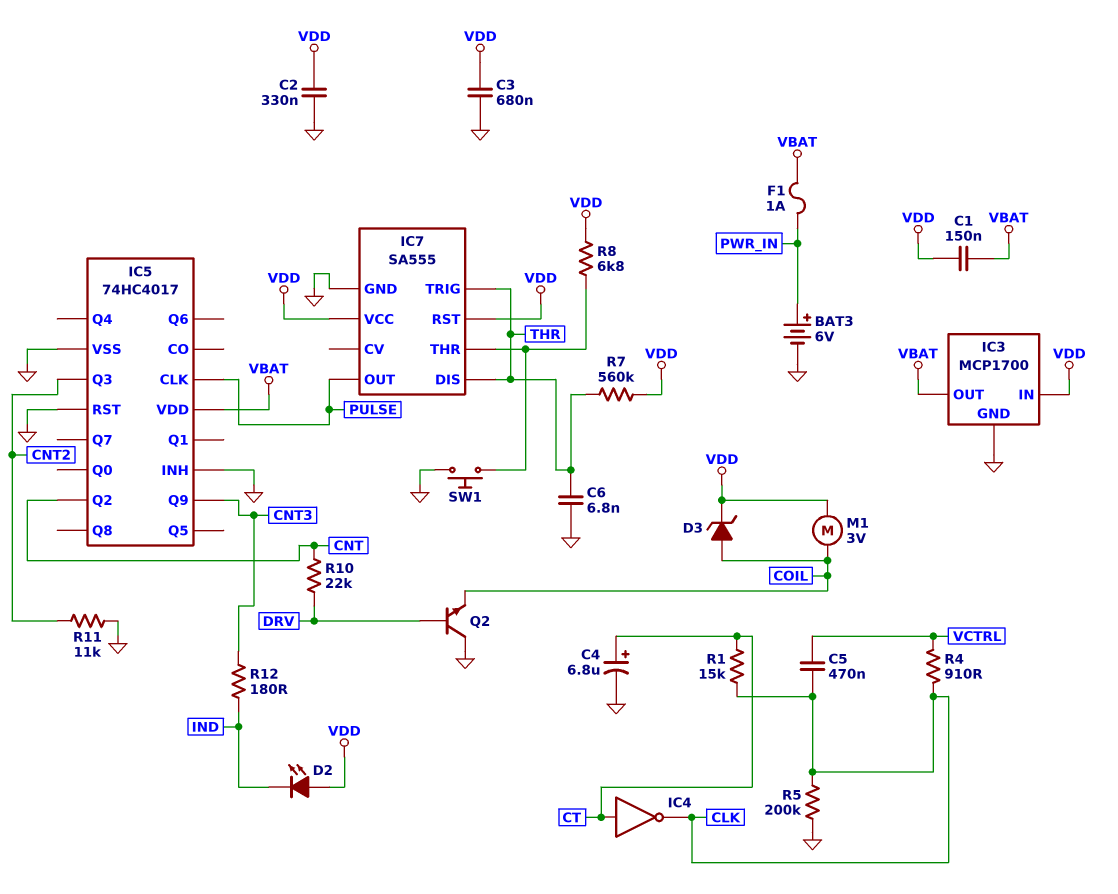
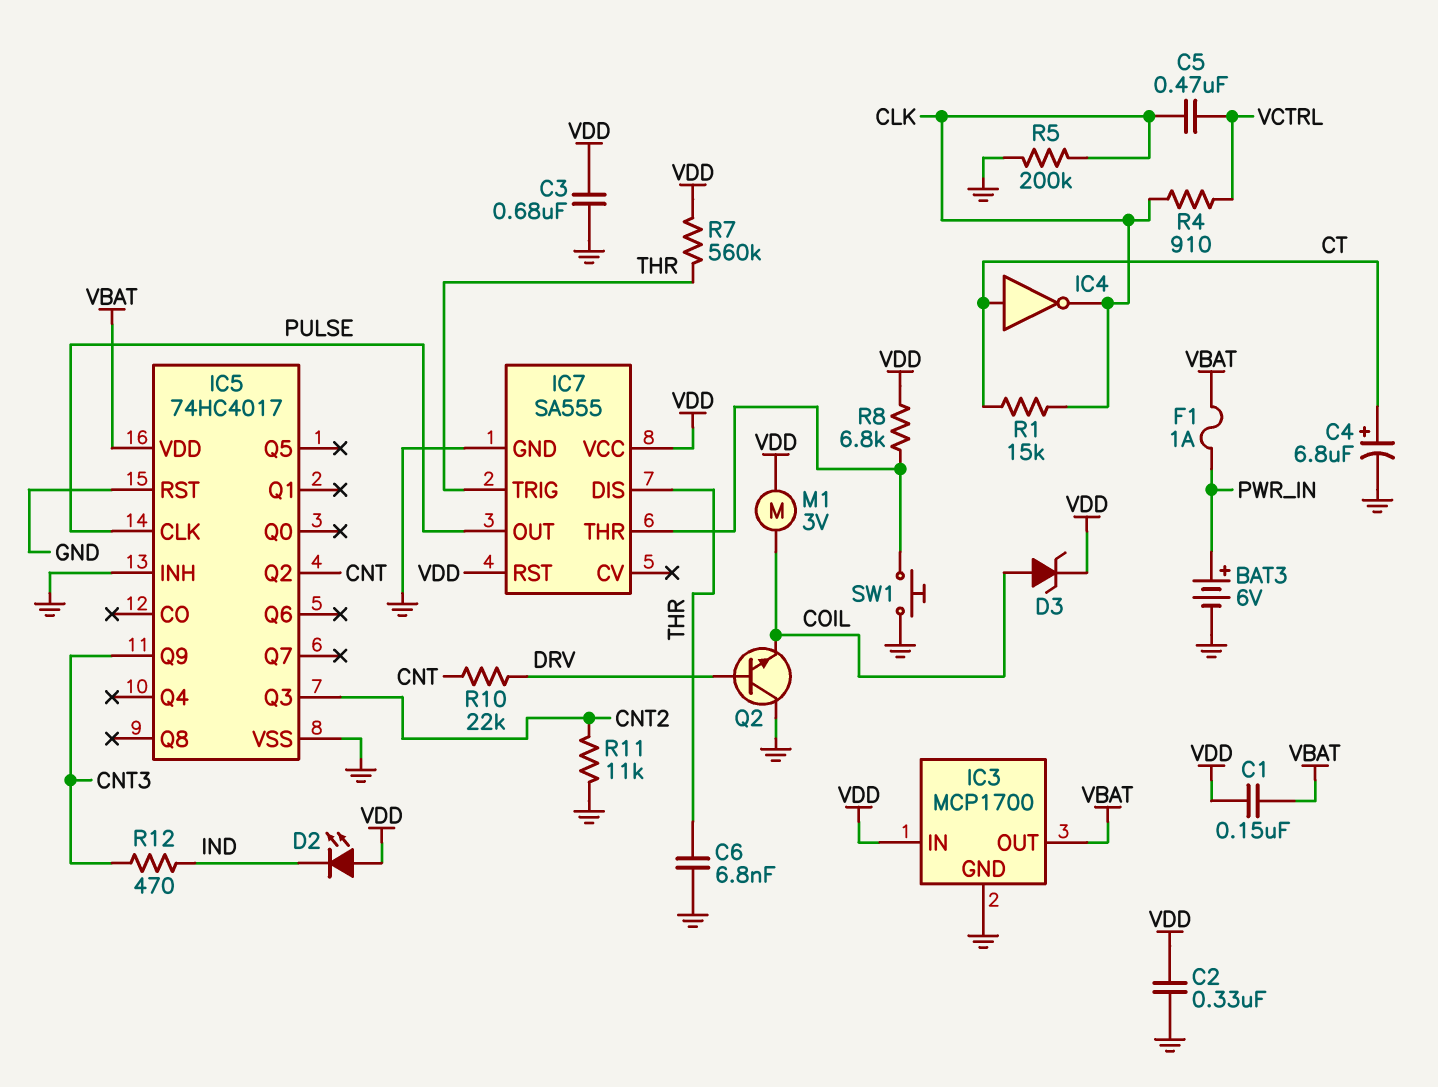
R12: 180 (CNT3, IND) -> 470 (CNT3, IND)

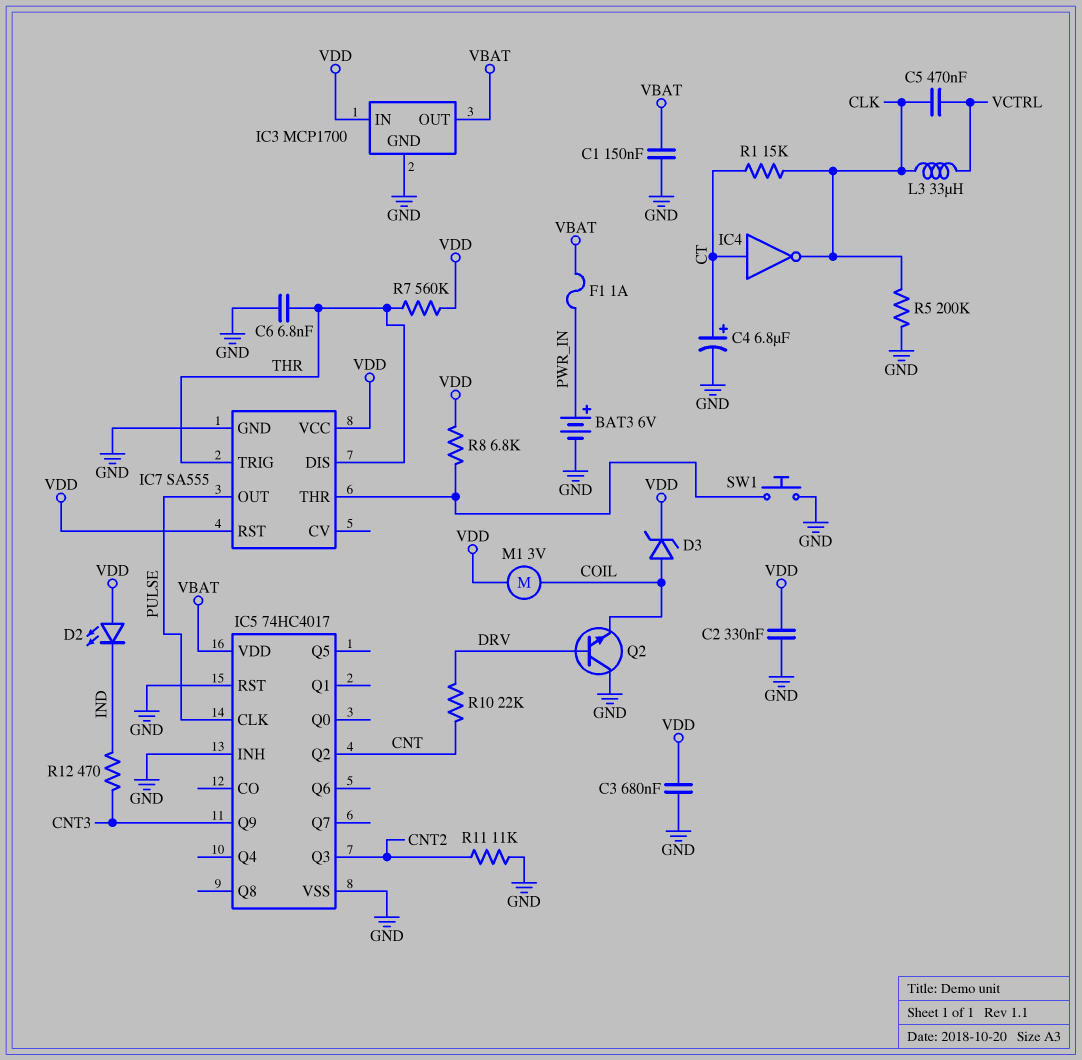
C1: 150nF (VBAT, VDD) -> 150nF (GND, VBAT)
L3: none -> 33uH (CLK, VCTRL)
R4: 910 (CLK, VCTRL) -> none

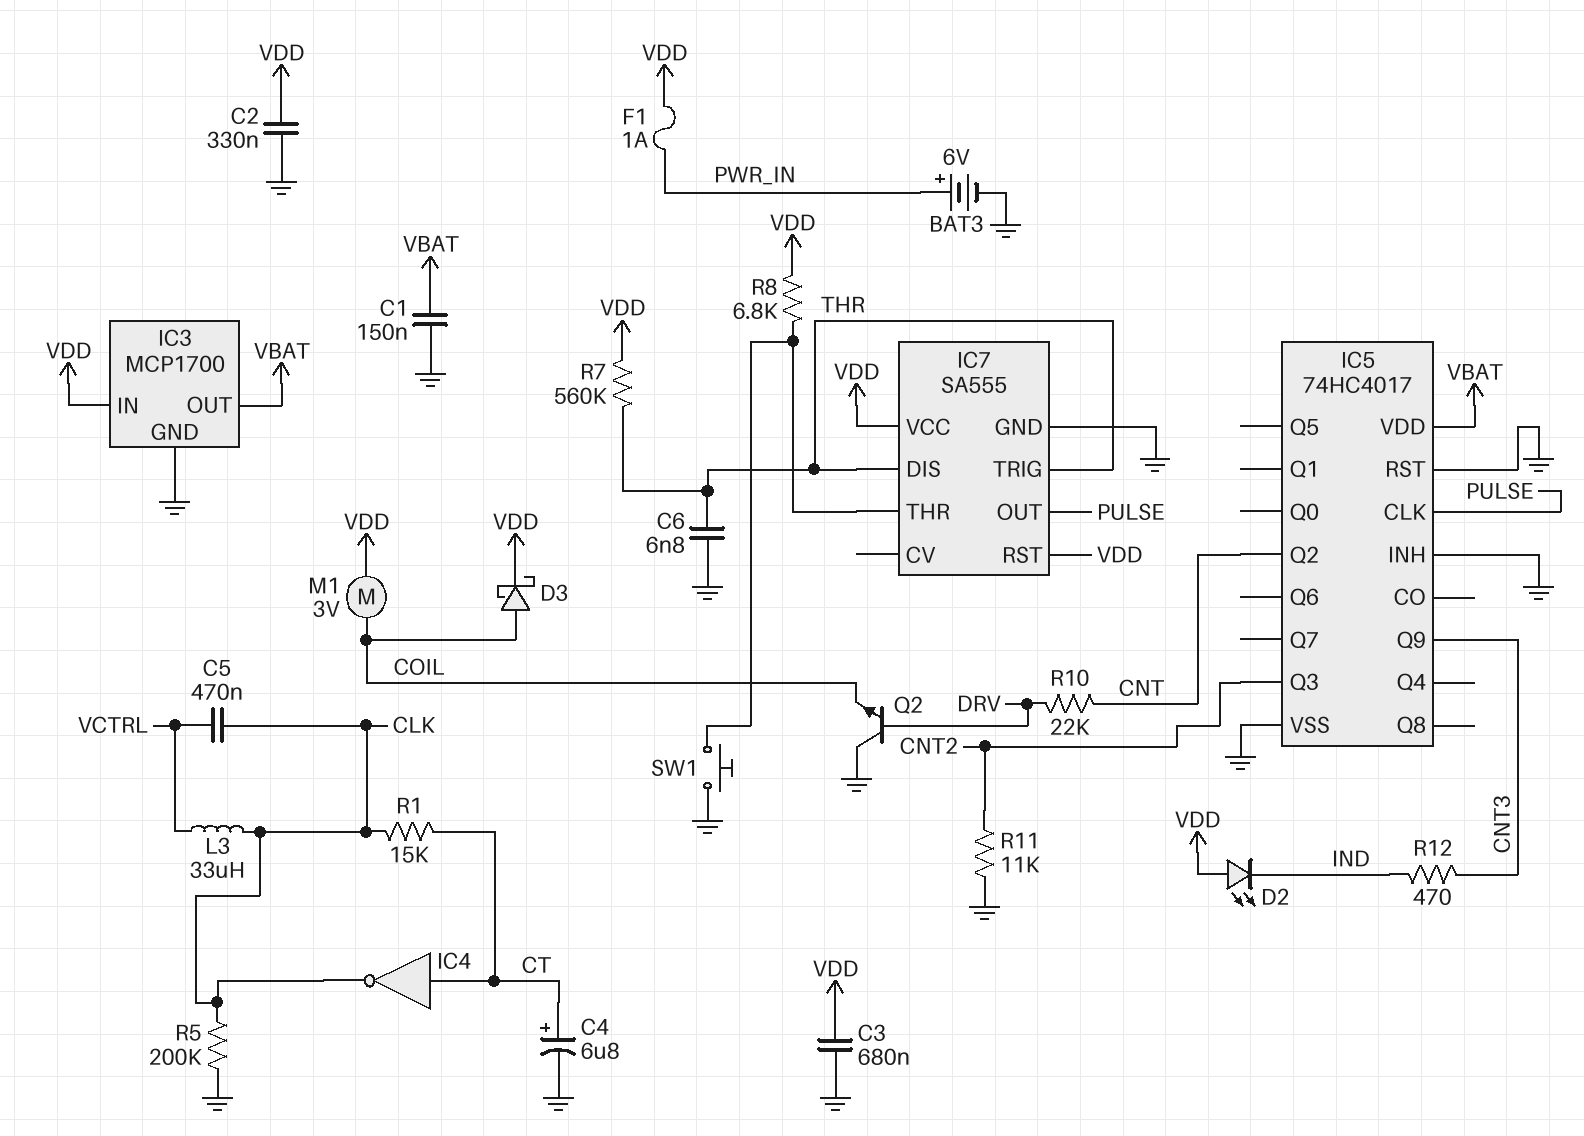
D3: zener (A COIL, K VDD) -> schottky (A COIL, K VDD)
F1: 1A (PWR_IN, VBAT) -> 1A (PWR_IN, VDD)

